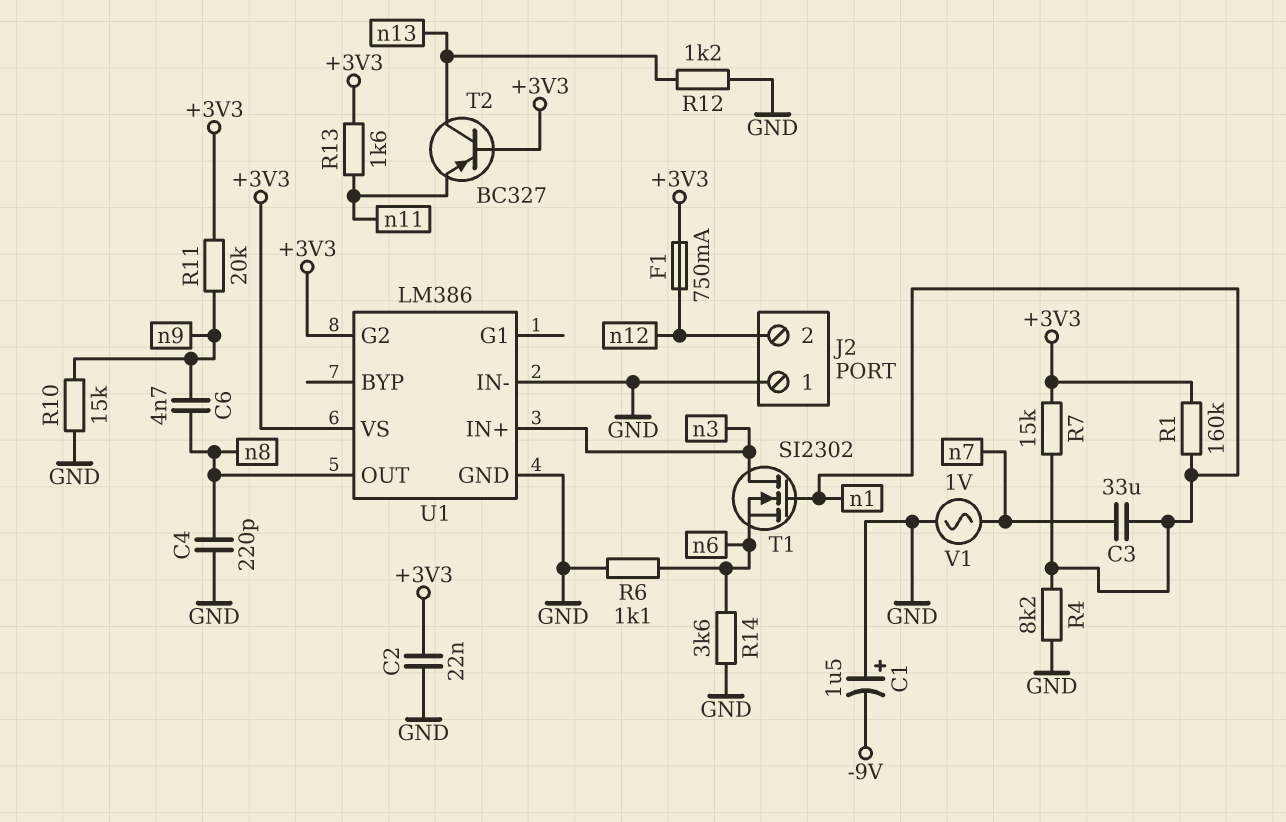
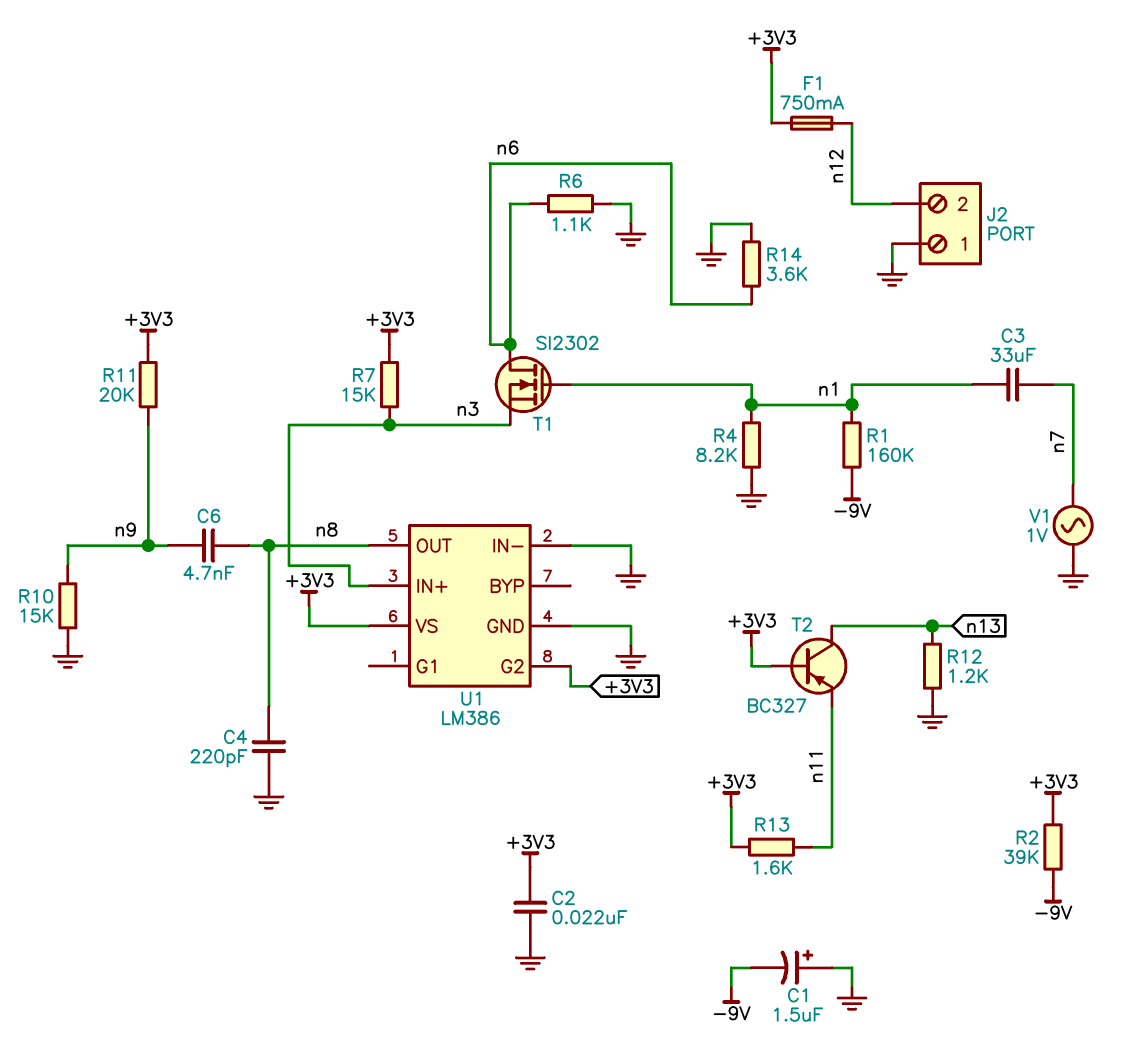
R1: 160k (+3V3, n1) -> 160k (-9V, n1)
R2: none -> 39k (+3V3, -9V)
R7: 15k (+3V3, n1) -> 15k (+3V3, n3)
T1: NMOS SI2302 (G n1, D n3, S n6) -> NMOS SI2302 (G n1, D n6, S n3)

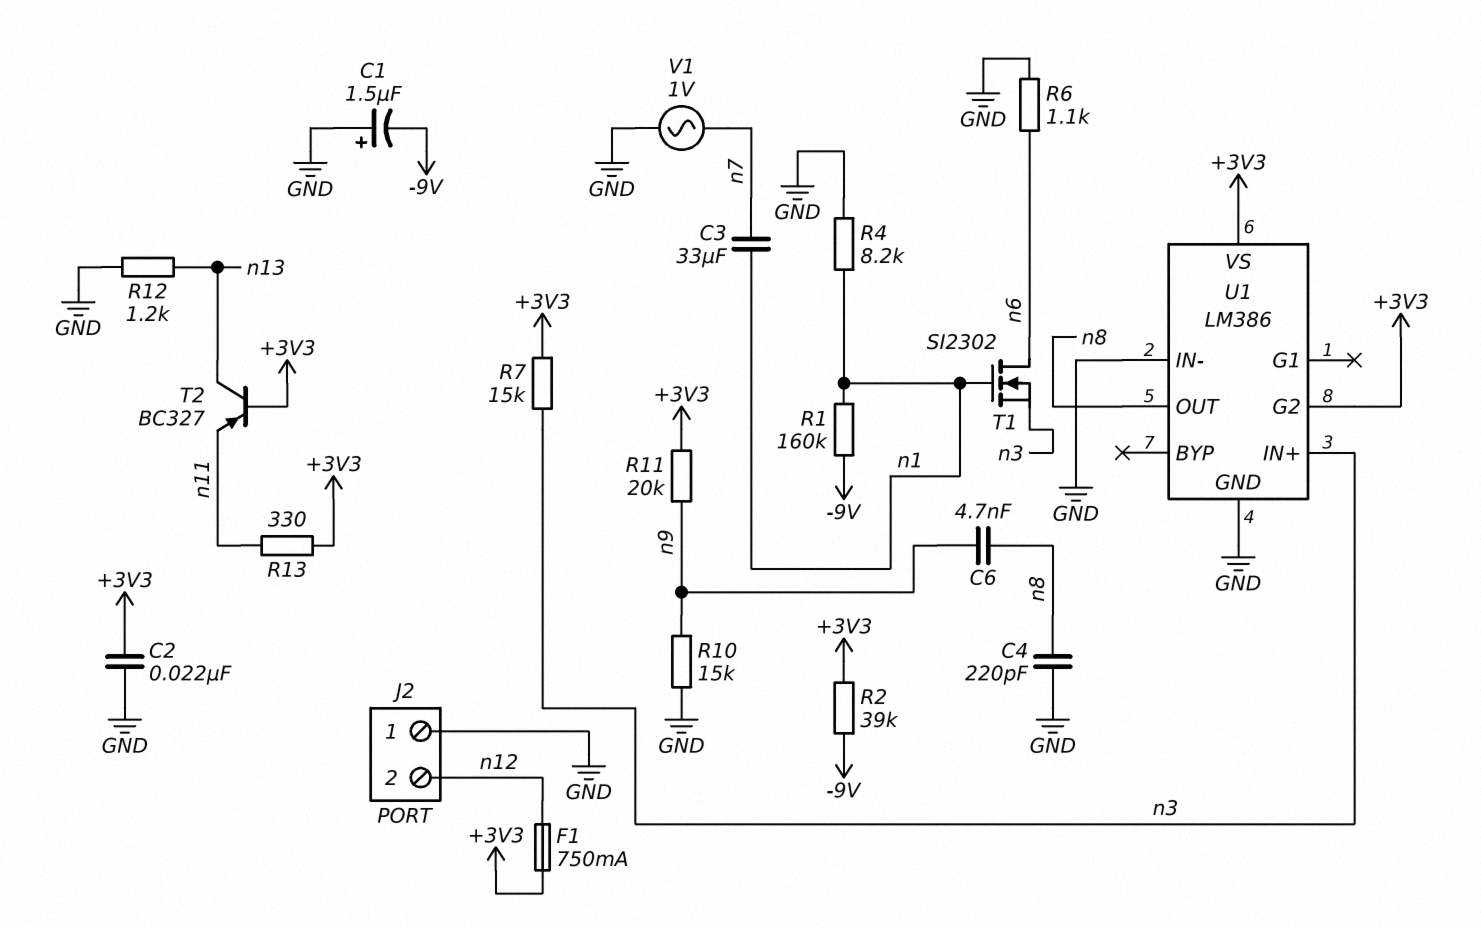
R13: 1.6k (+3V3, n11) -> 330 (+3V3, n11)
R14: 3.6k (GND, n6) -> none

